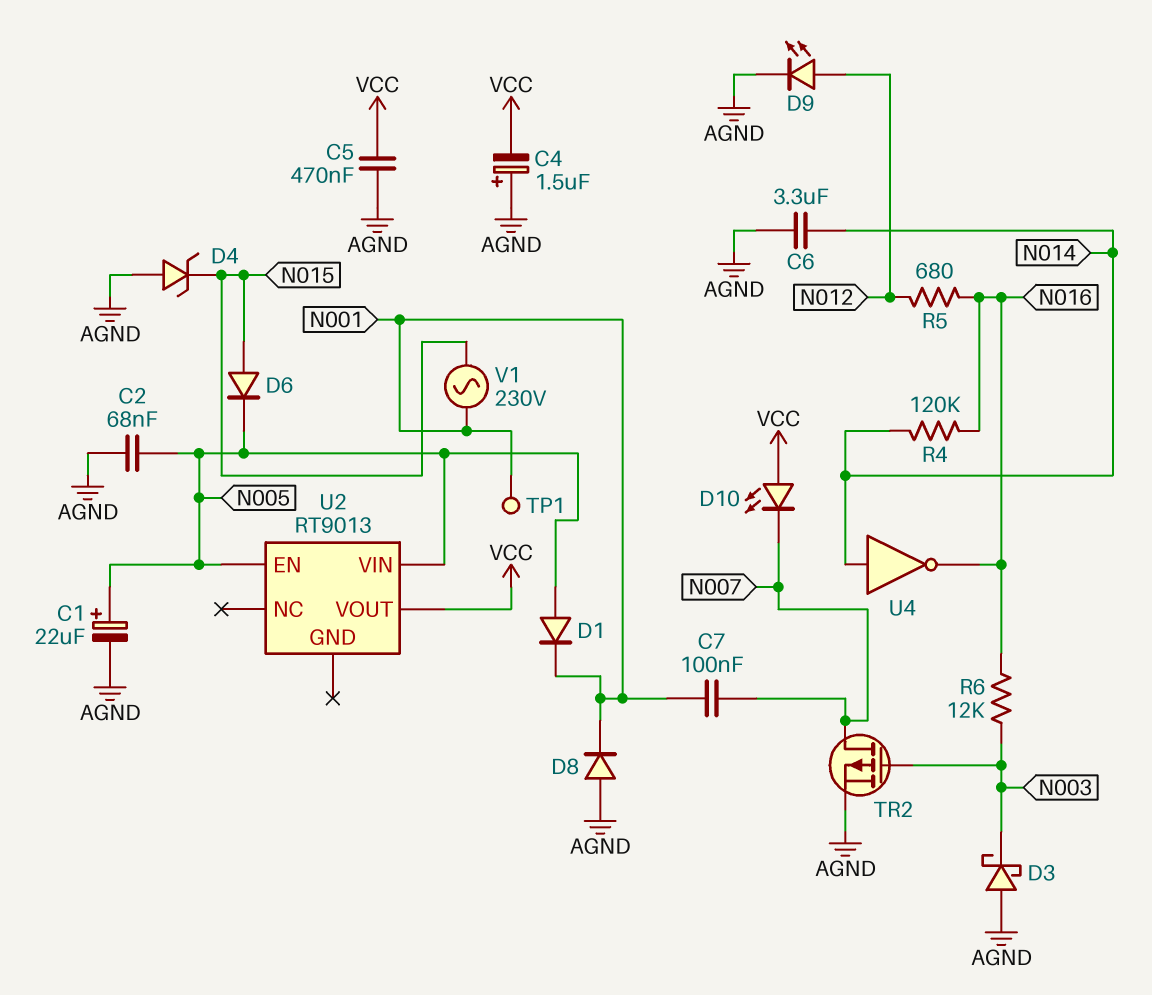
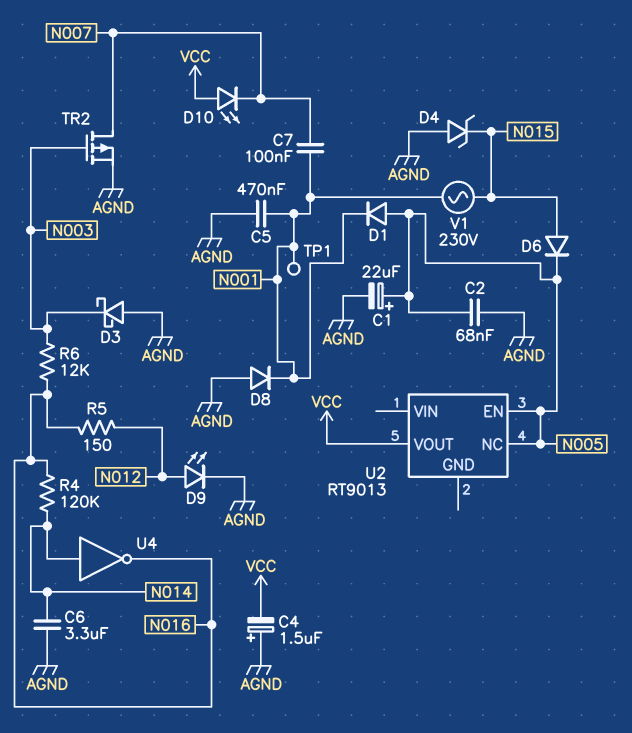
C5: 470nF (AGND, VCC) -> 470nF (AGND, N001)
R5: 680 (N012, N016) -> 150 (N012, N016)
U2 pin NC: none -> N005
U2 pin VIN: N005 -> none

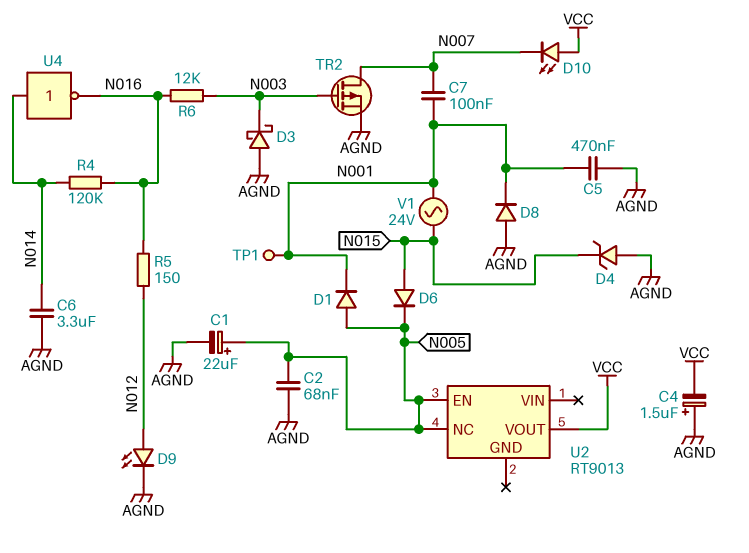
V1: AC 230V (N001, N015) -> AC 24V (N001, N015)

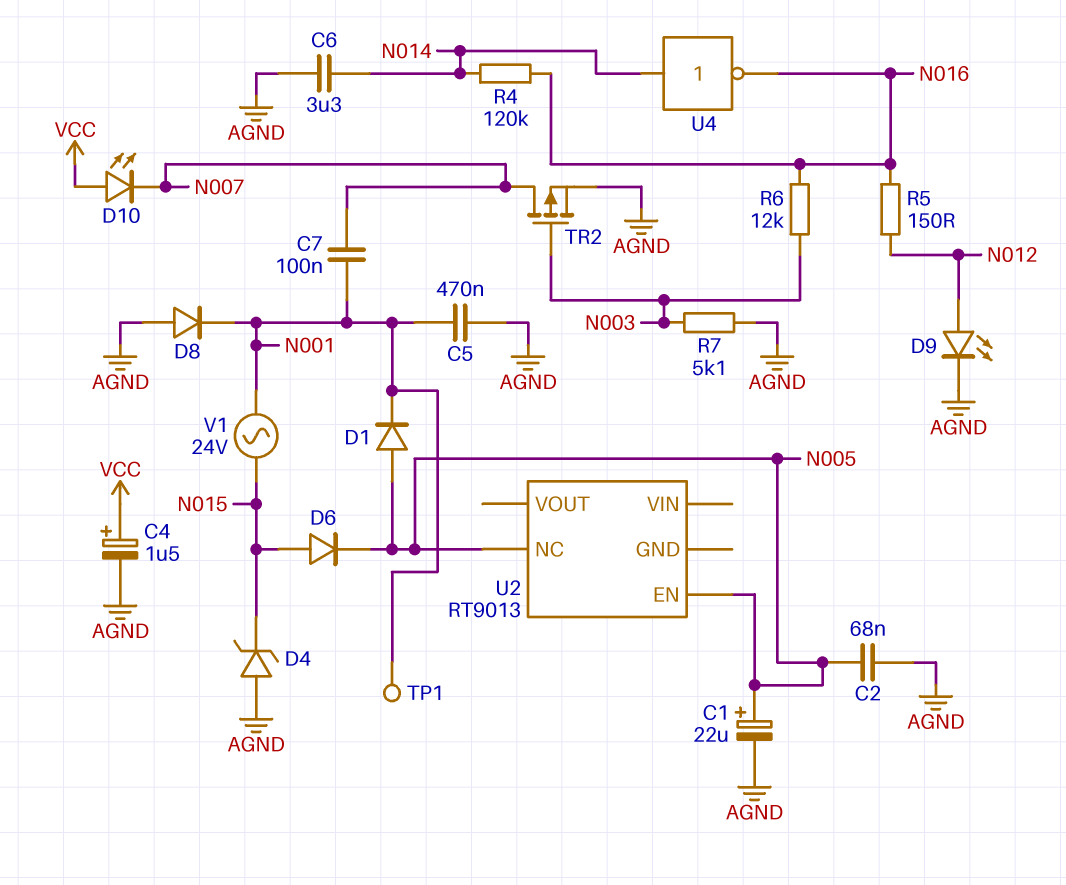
C4: 1.5uF (plus AGND, minus VCC) -> 1.5uF (plus VCC, minus AGND)
D3: schottky (A AGND, K N003) -> none
R7: none -> 5.1k (AGND, N003)
U2 pin VOUT: VCC -> none

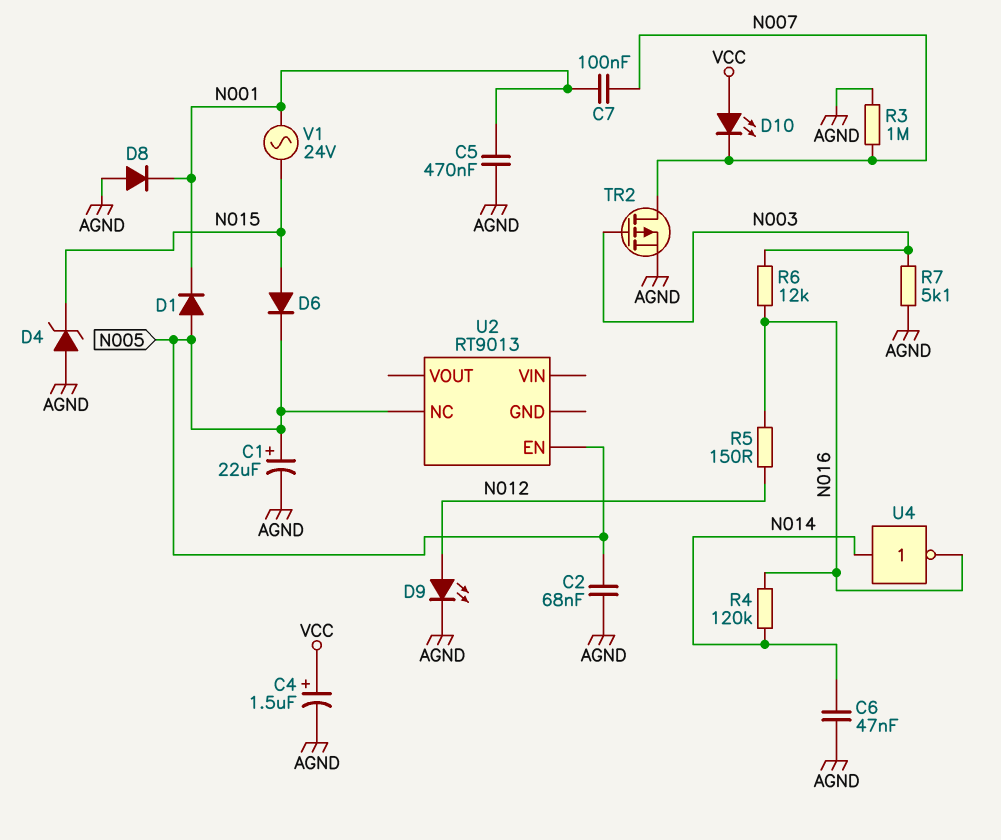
C6: 3.3uF (AGND, N014) -> 47nF (AGND, N014)
R3: none -> 1M (AGND, N007)
TP1: test point (N001) -> none

